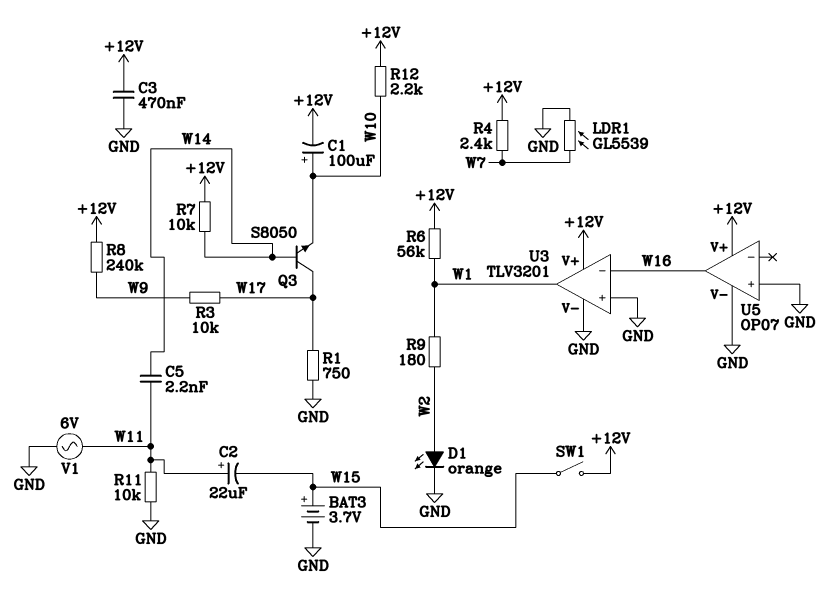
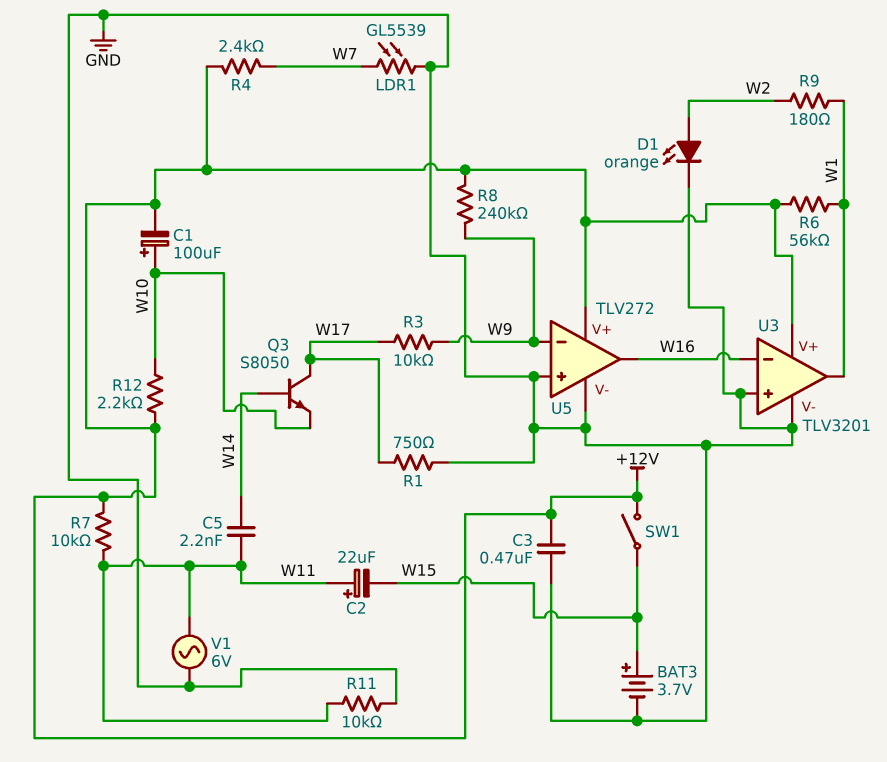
R7: 10k (+12V, W14) -> 10k (+12V, W11)
U5: OP07 -> TLV272
U5 pin in-: none -> W9

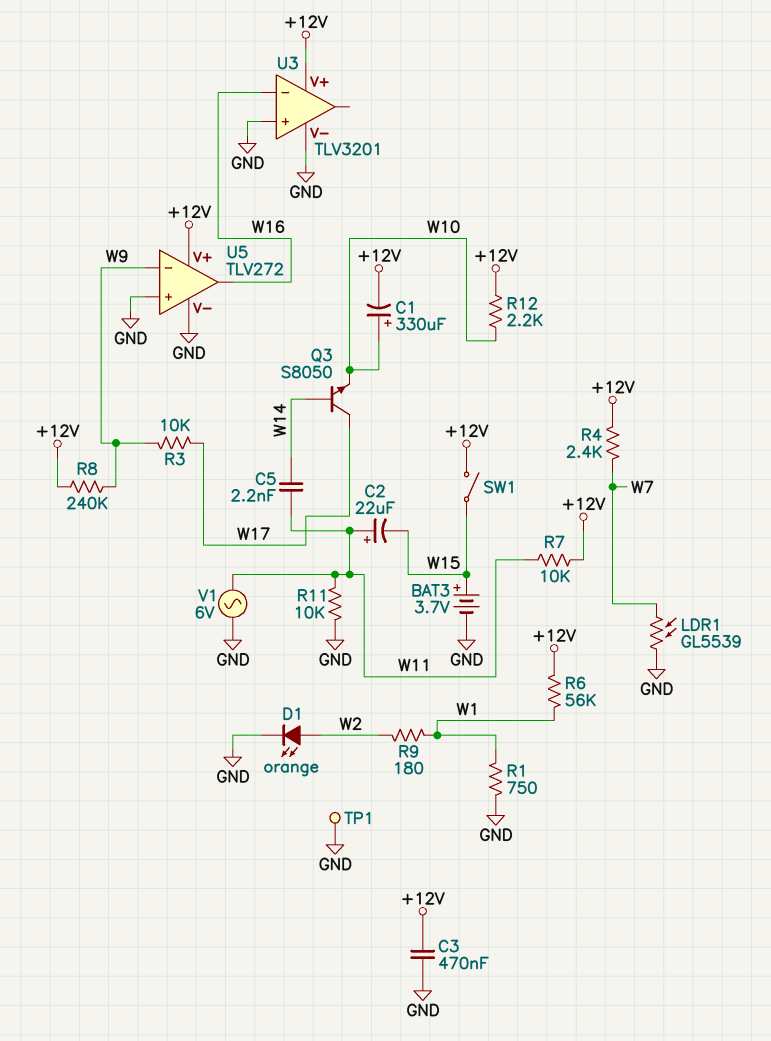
C1: 100uF (plus W10, minus +12V) -> 330uF (plus W10, minus +12V)
R1: 750 (GND, W17) -> 750 (GND, W1)
TP1: none -> test point (GND)
U3 pin out: W1 -> none

